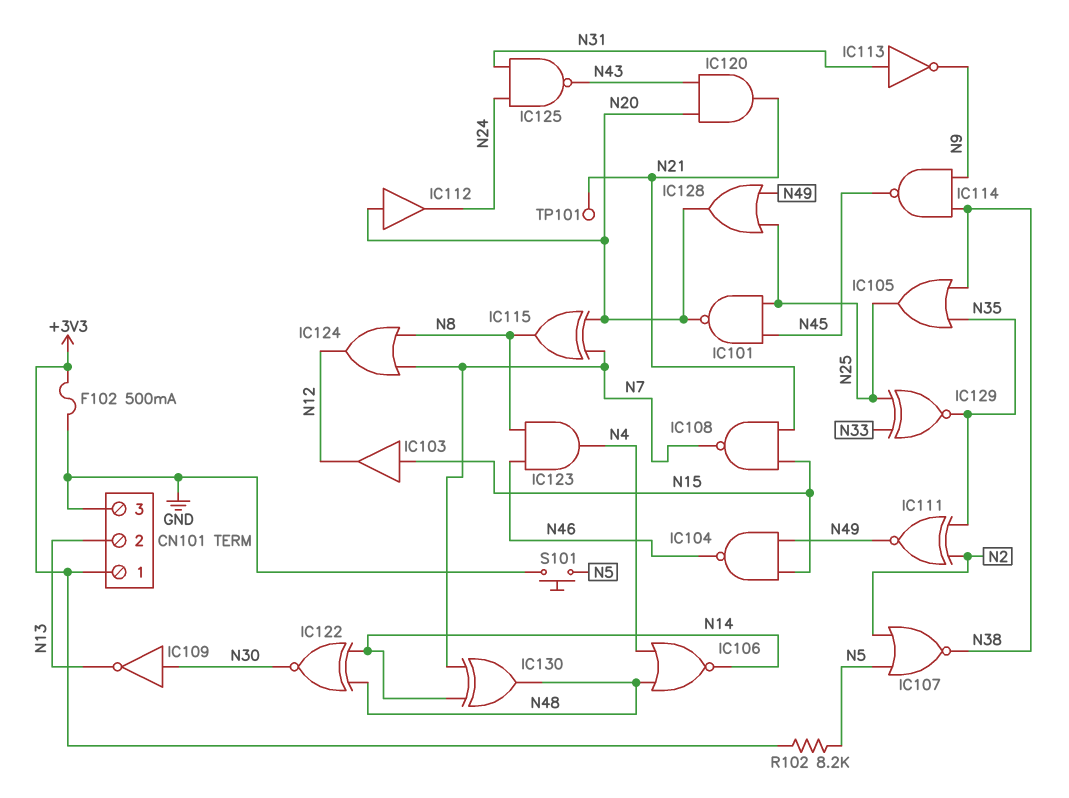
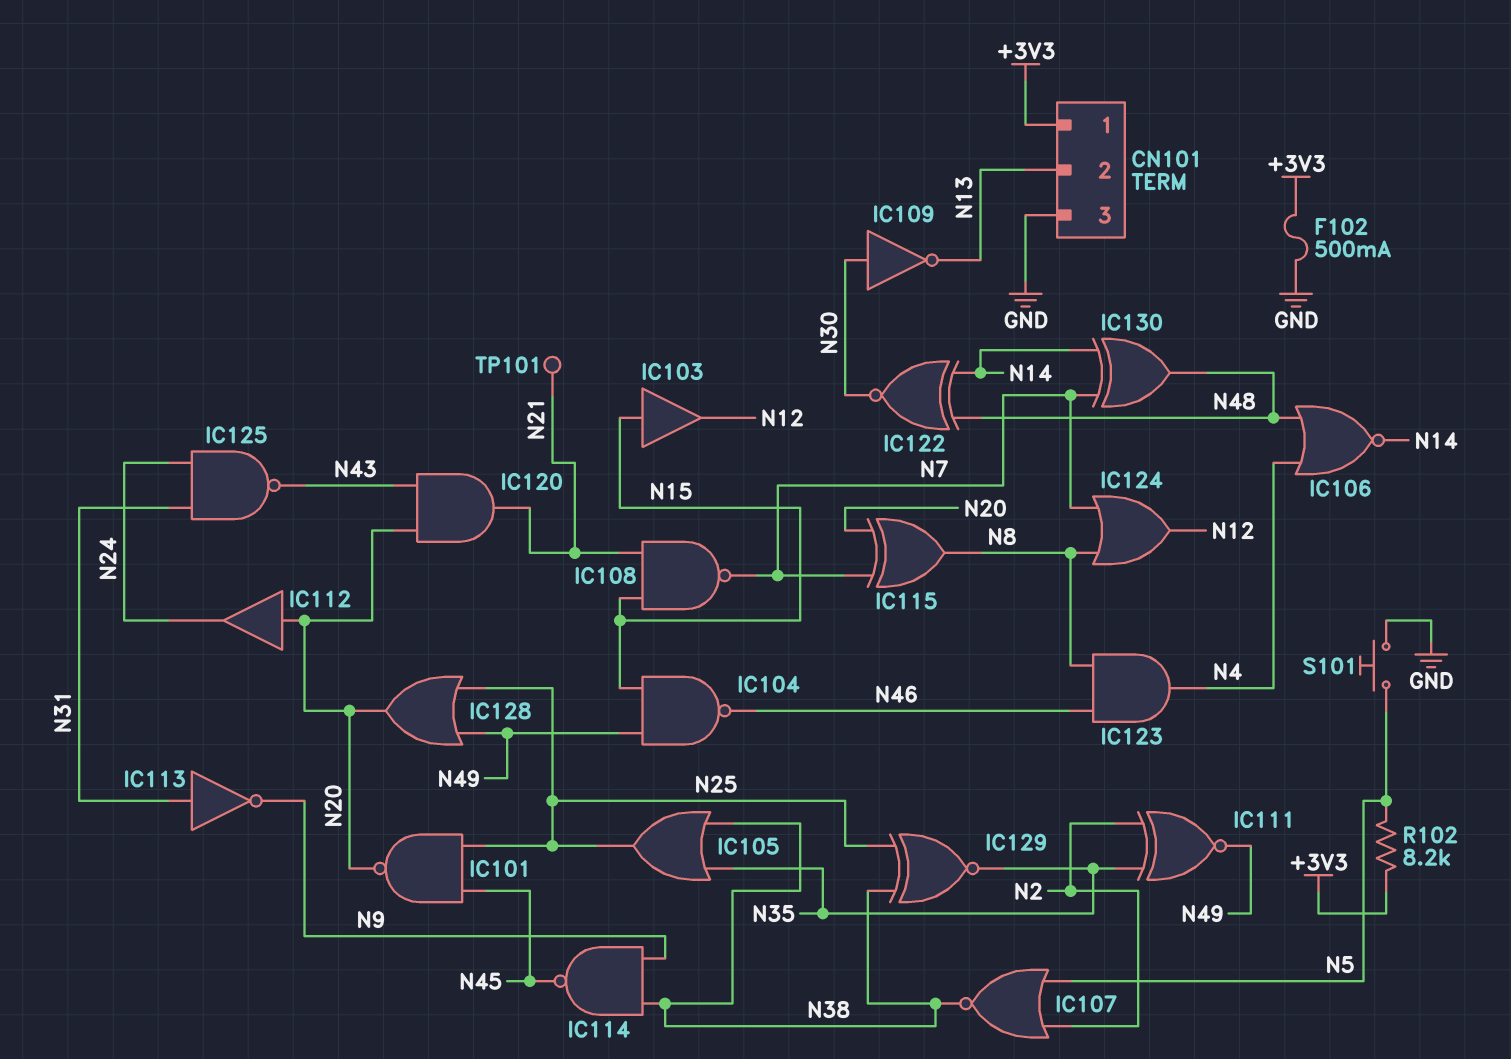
IC129: XNOR (in N25, in N33, out N35) -> XNOR (in N25, in N38, out N35)

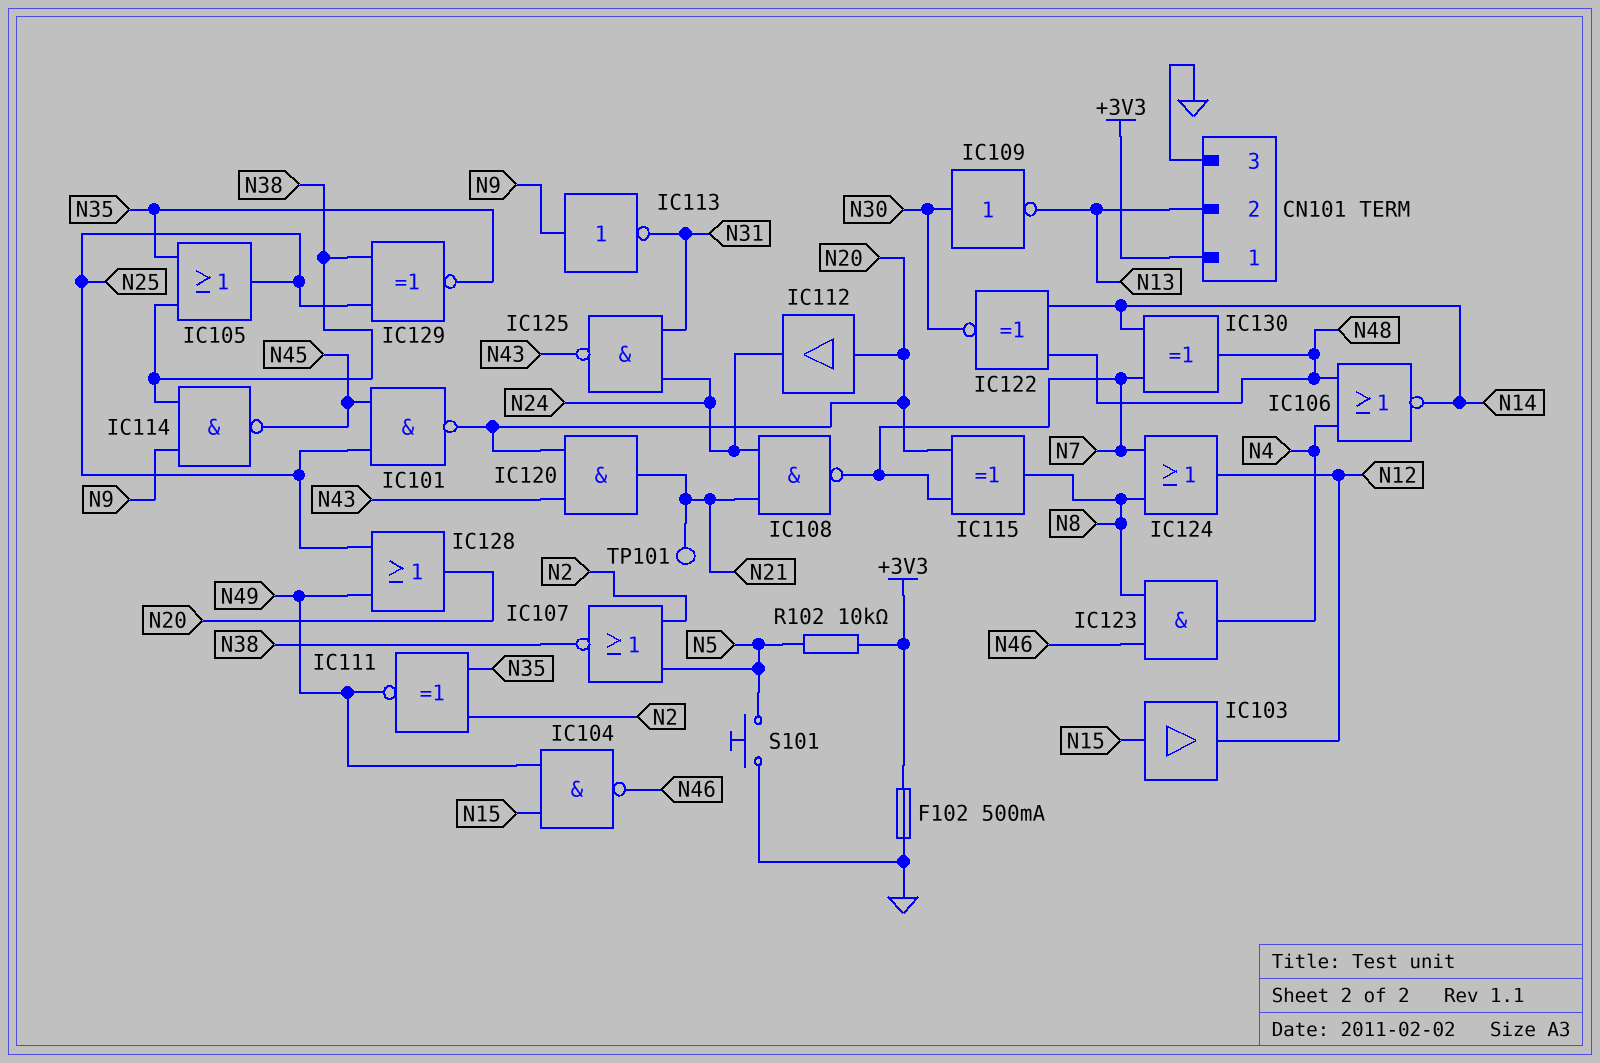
IC108: NAND (in N15, in N21, out N7) -> NAND (in N21, in N24, out N7)
IC113: NOT (in N31, out N9) -> NOT (in N9, out N31)
R102: 8.2k (+3V3, N5) -> 10k (+3V3, N5)

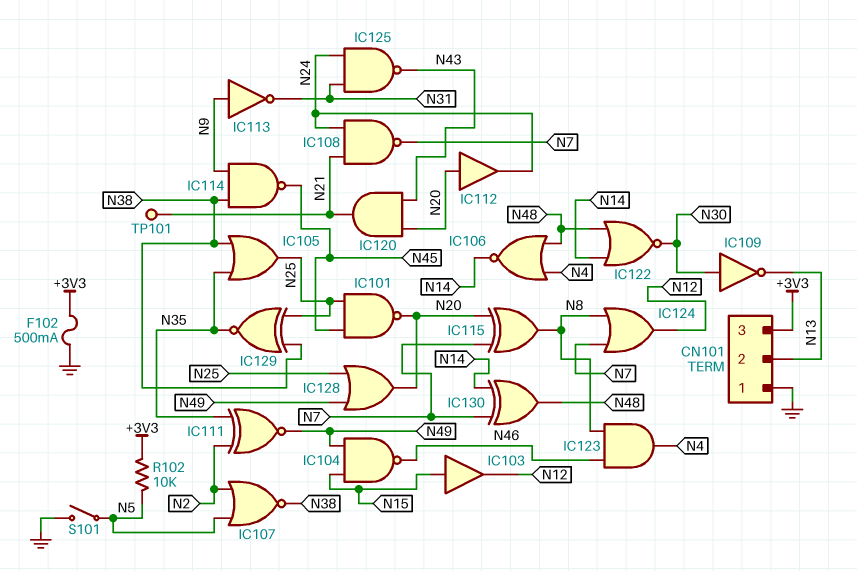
CN101 pin 1: +3V3 -> GND
CN101 pin 3: GND -> +3V3
IC122: XNOR (in N14, in N48, out N30) -> NOR (in N14, in N48, out N30)
S101: button (GND, N5) -> switch (GND, N5)

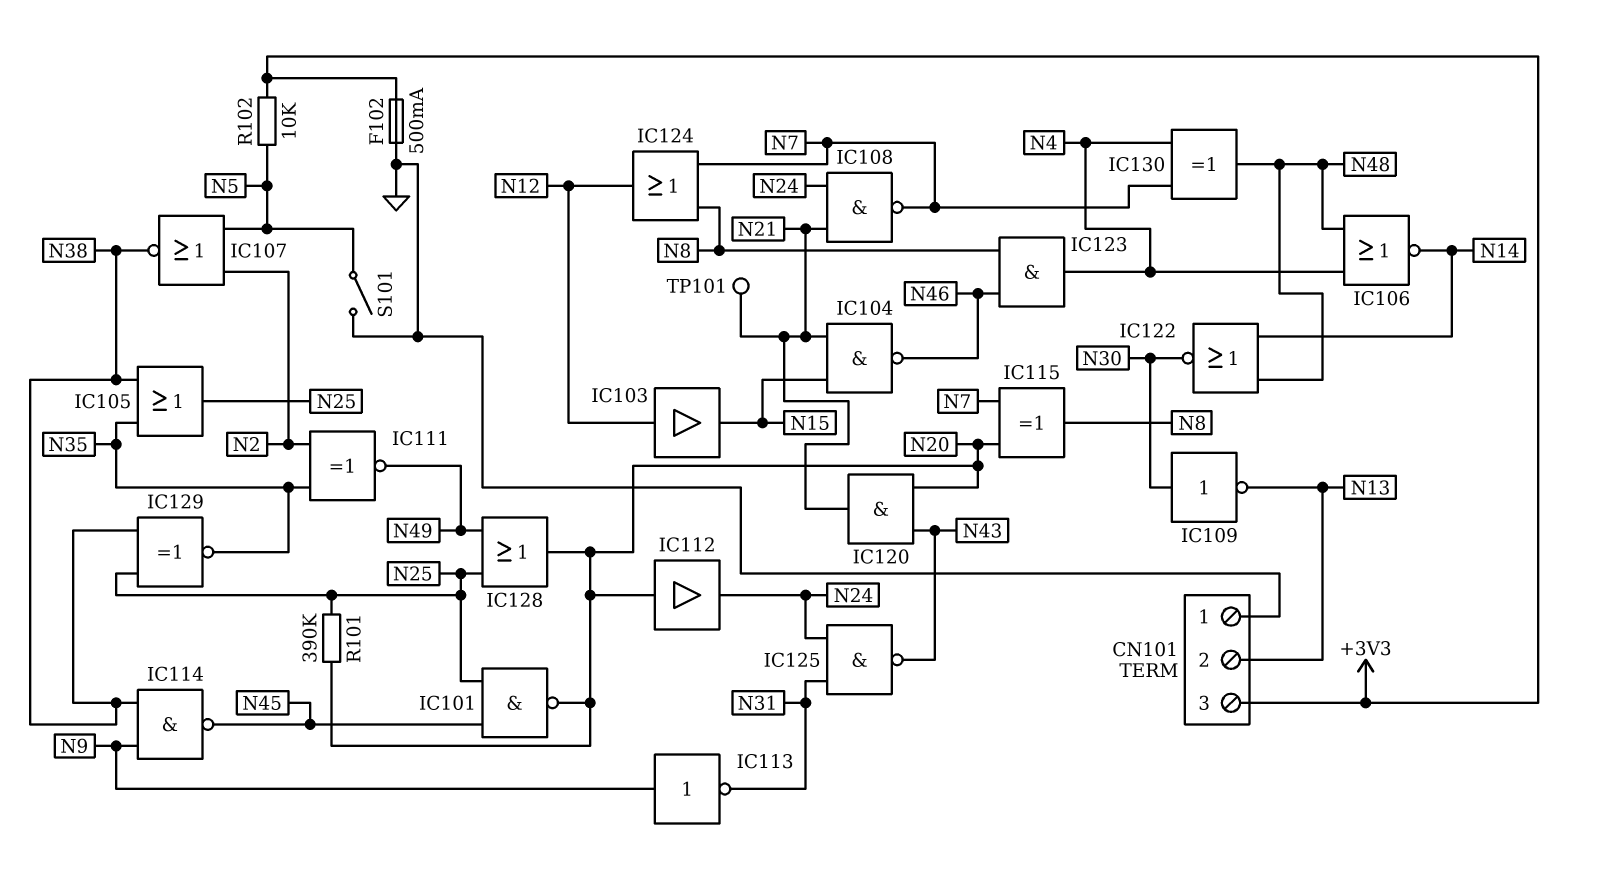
IC103: buffer (in N15, out N12) -> buffer (in N12, out N15)
IC104: NAND (in N15, in N49, out N46) -> NAND (in N15, in N21, out N46)
IC130: XOR (in N7, in N14, out N48) -> XOR (in N4, in N7, out N48)
R101: none -> 390k (N20, N25)

